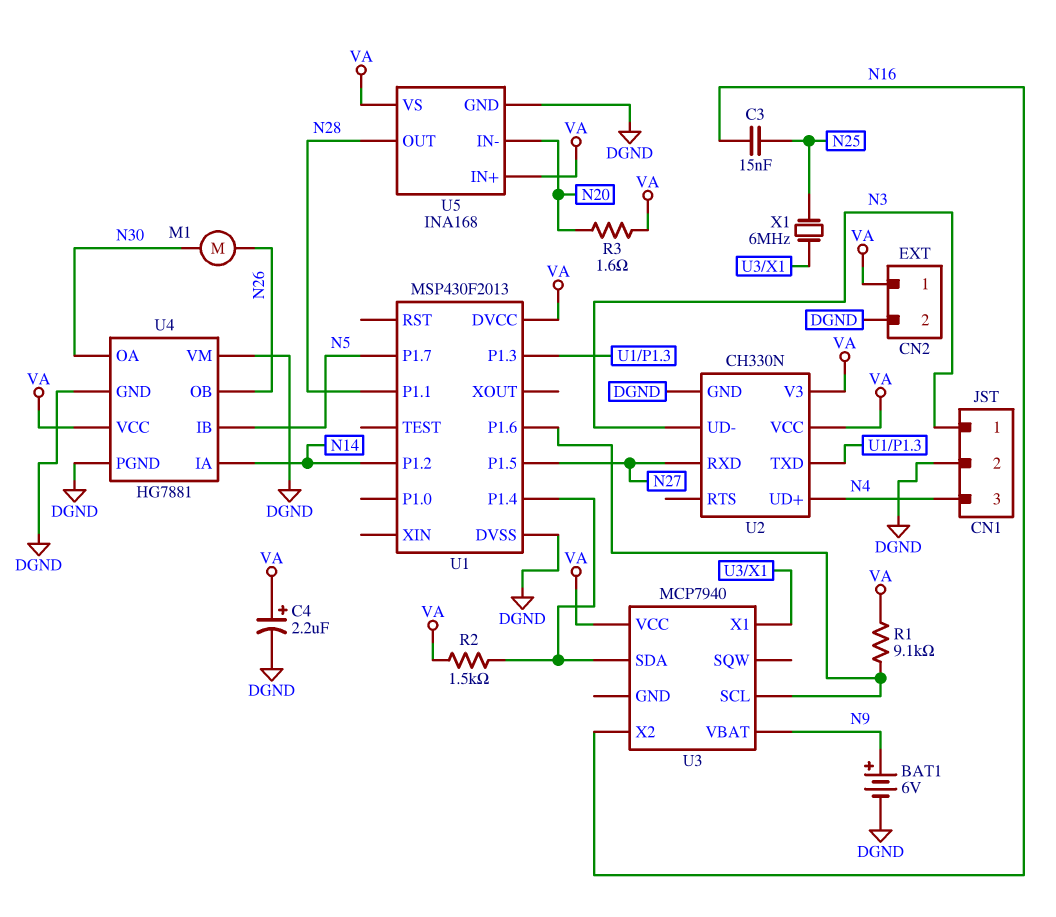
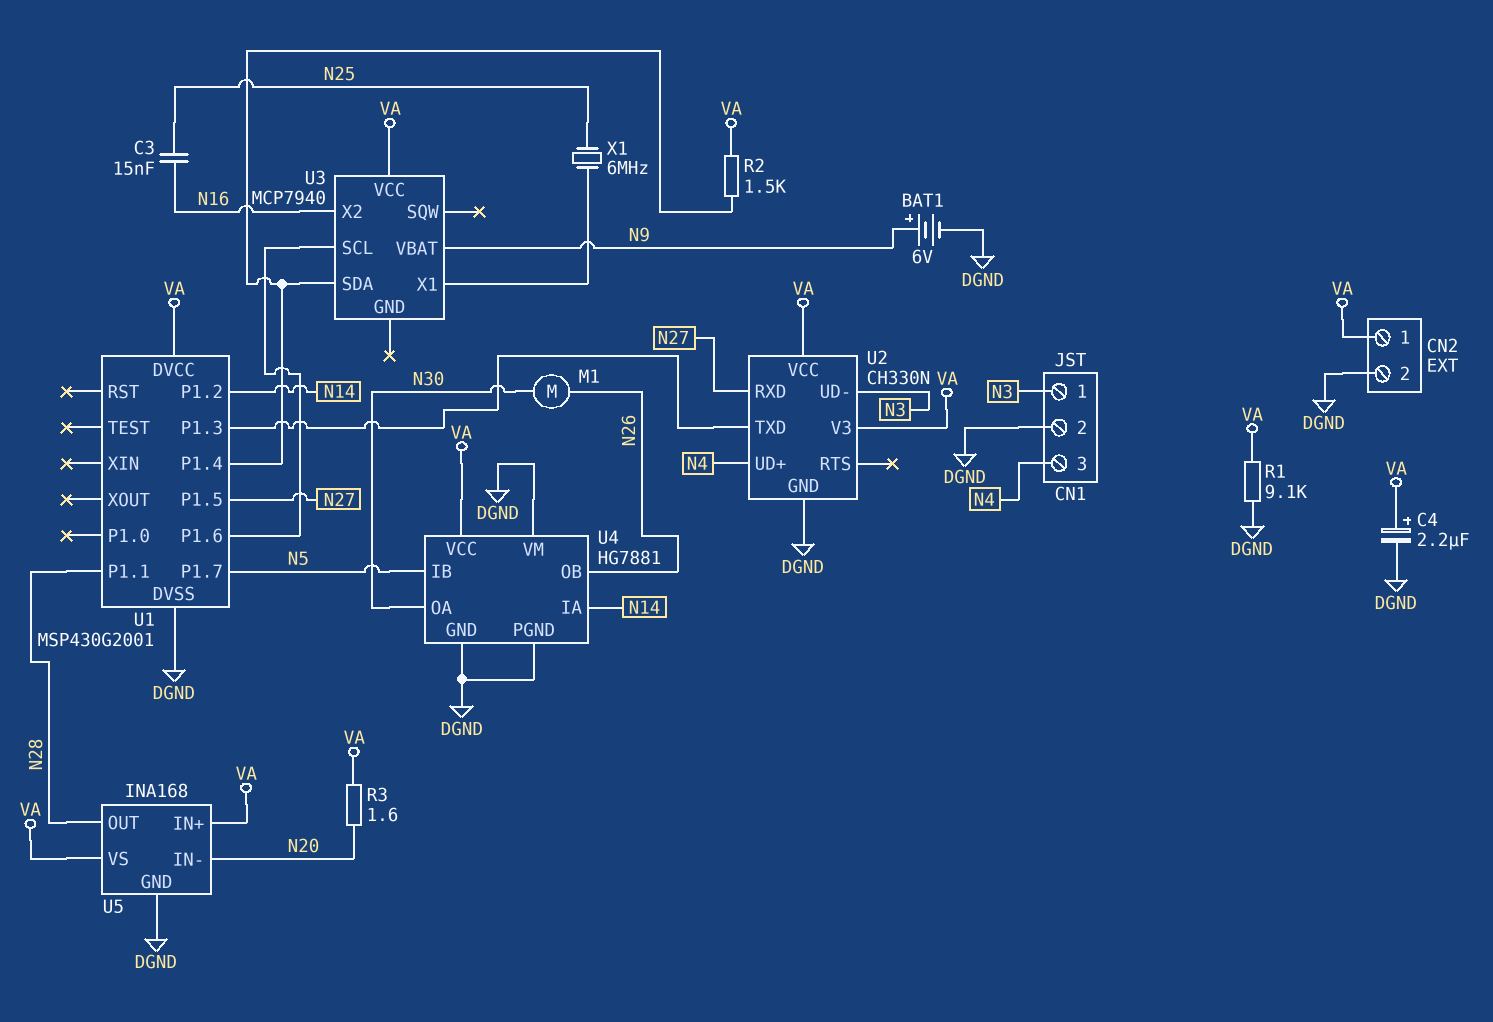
R1: 9.1k (U1/P1.6, VA) -> 9.1k (DGND, VA)
U1: MSP430F2013 -> MSP430G2001

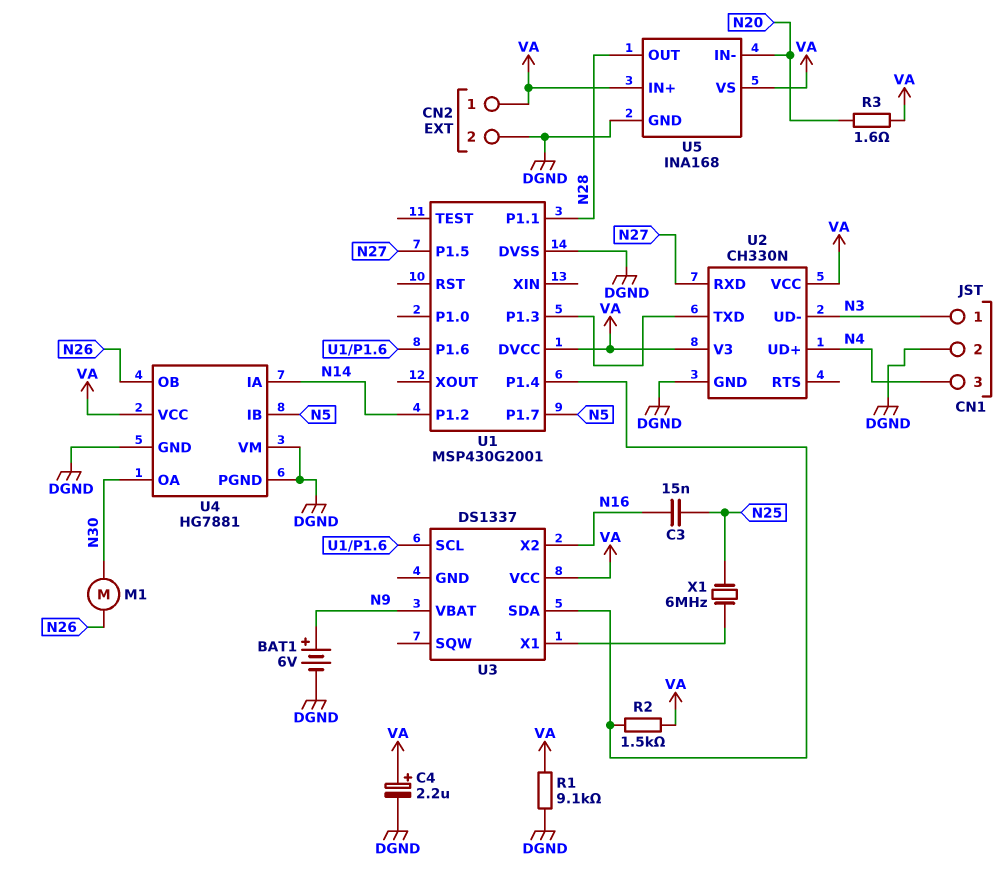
U3: MCP7940 -> DS1337

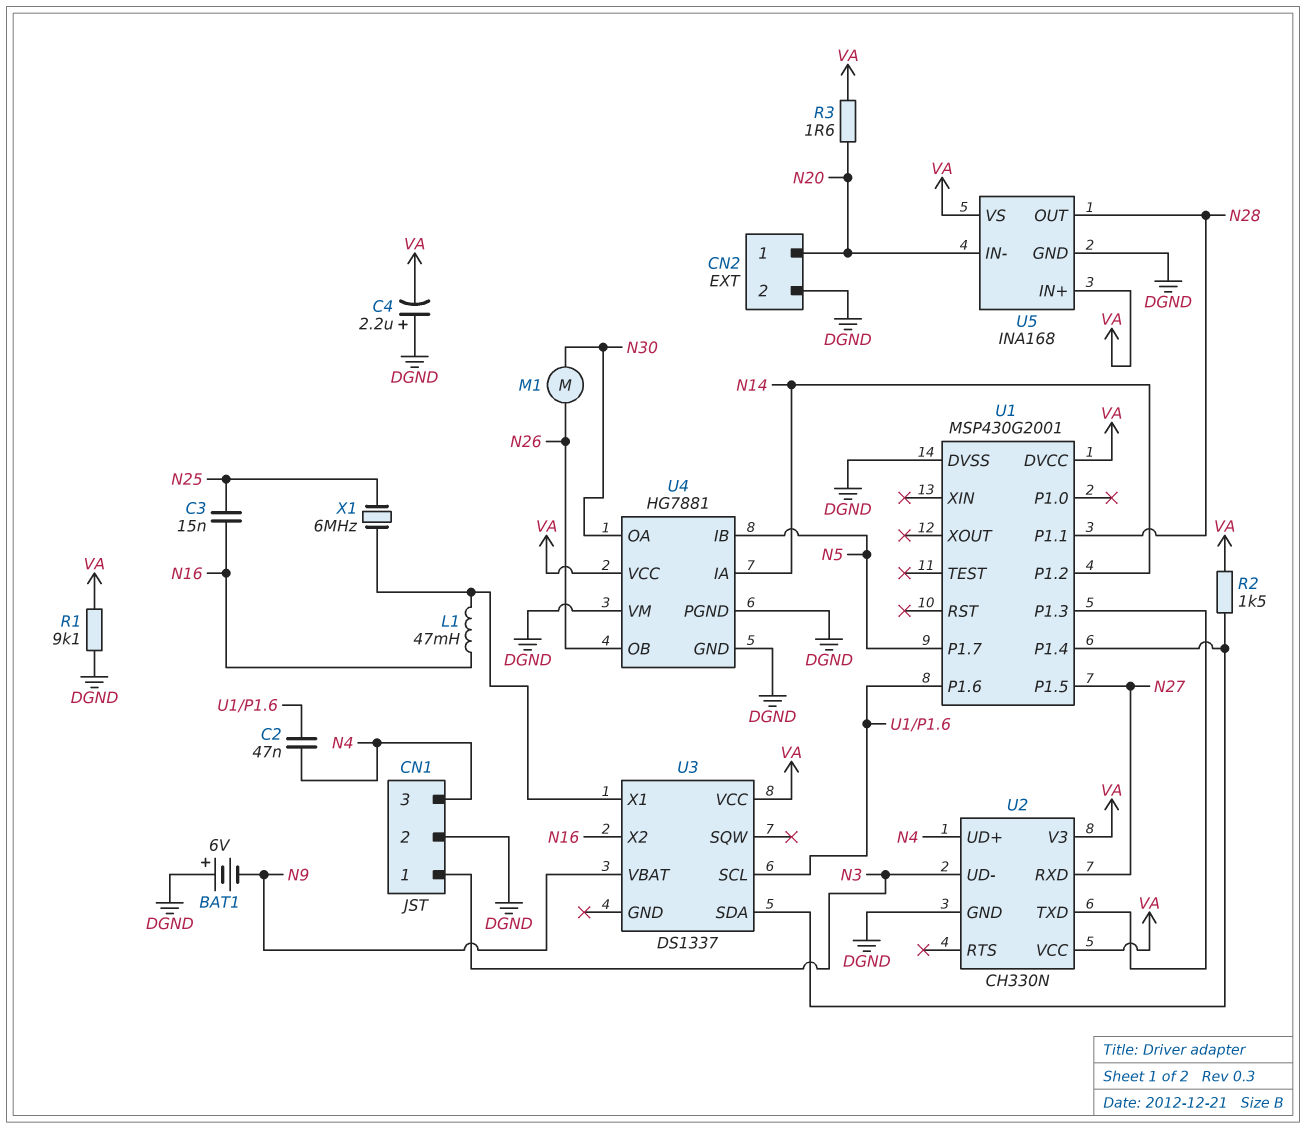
BAT1: 6V (plus N9, minus DGND) -> 6V (plus DGND, minus N9)
C2: none -> 47nF (N4, U1/P1.6)
C4: 2.2uF (plus VA, minus DGND) -> 2.2uF (plus DGND, minus VA)
CN2 pin 1: VA -> N20
L1: none -> 47mH (N16, U3/X1)

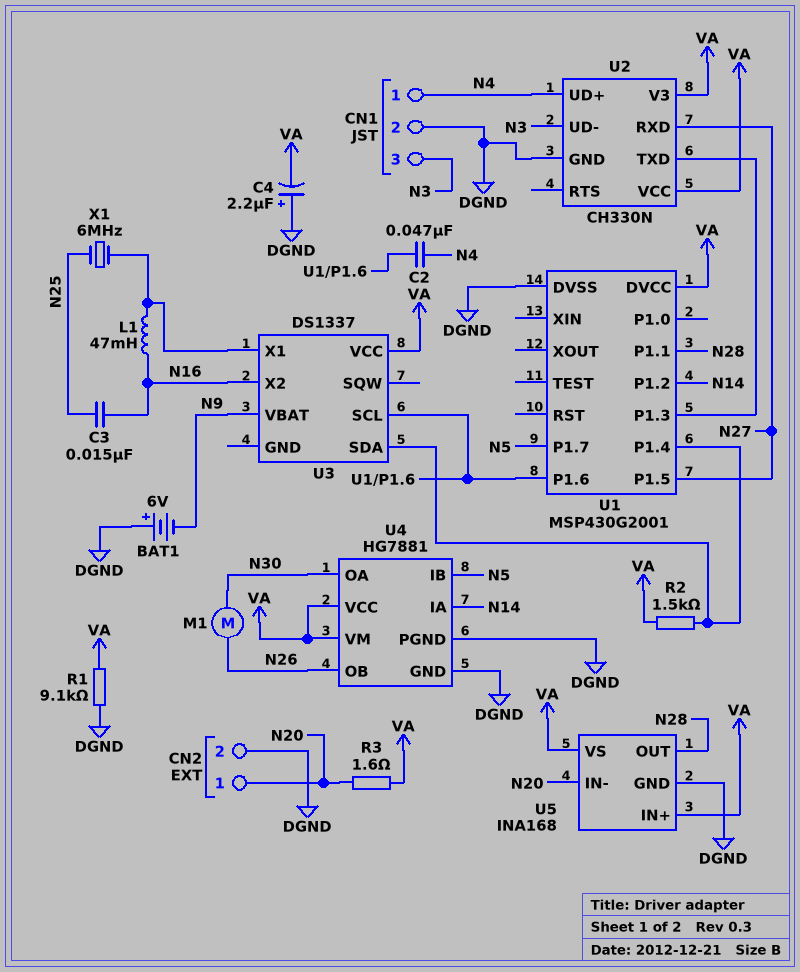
CN1 pin 1: N3 -> N4
CN1 pin 3: N4 -> N3
U4 pin VM: DGND -> VA

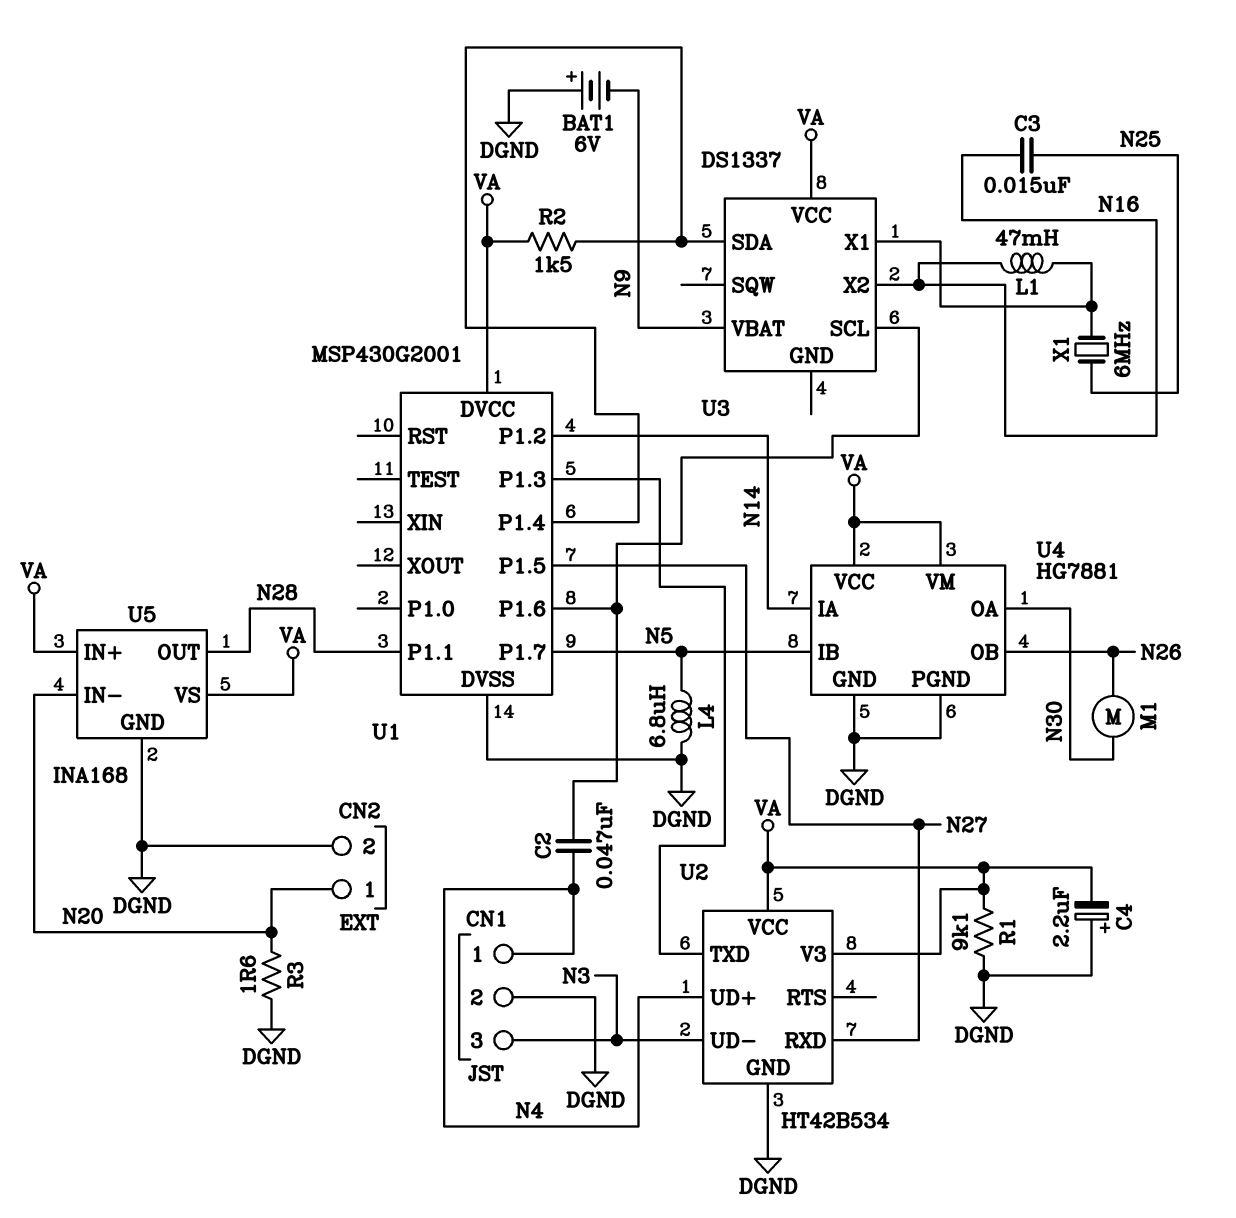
L4: none -> 6.8uH (DGND, N5)
R3: 1.6 (N20, VA) -> 1.6 (DGND, N20)
U2: CH330N -> HT42B534

